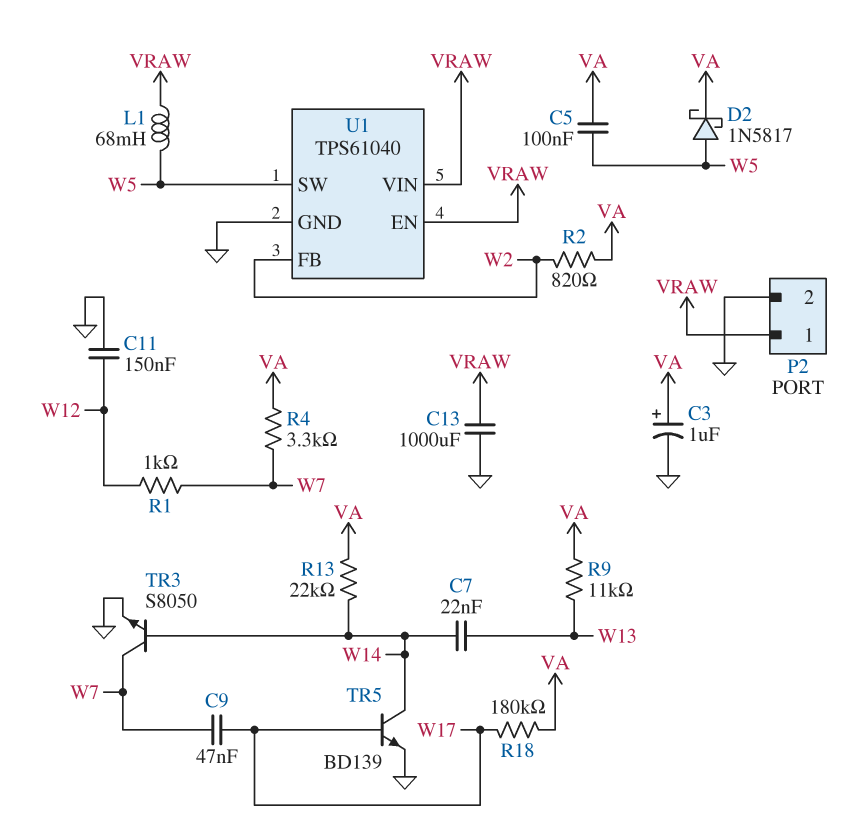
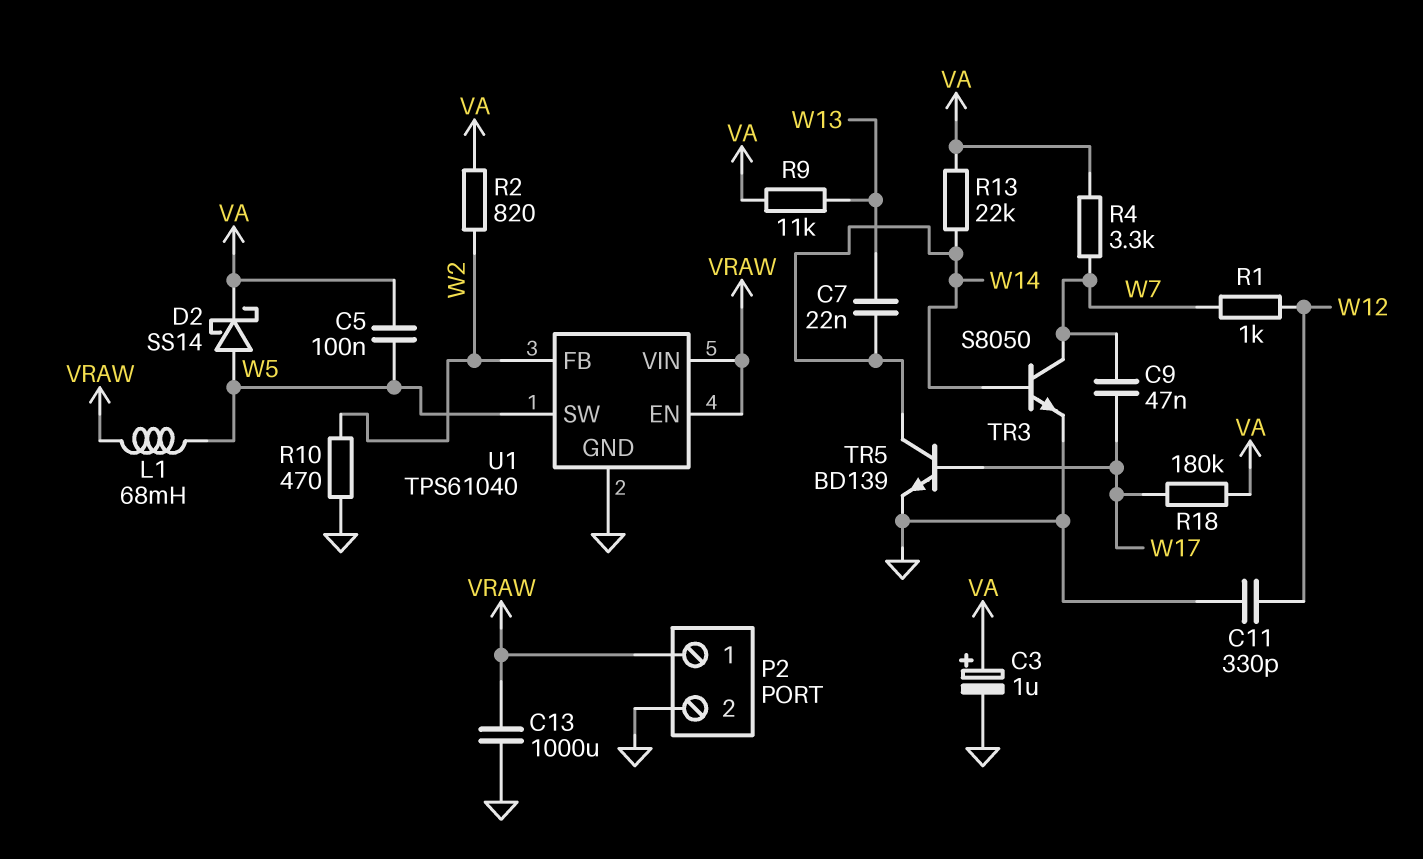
C11: 150nF (GND, W12) -> 330pF (GND, W12)
D2: schottky 1N5817 (A W5, K VA) -> schottky SS14 (A W5, K VA)
R10: none -> 470 (GND, W2)

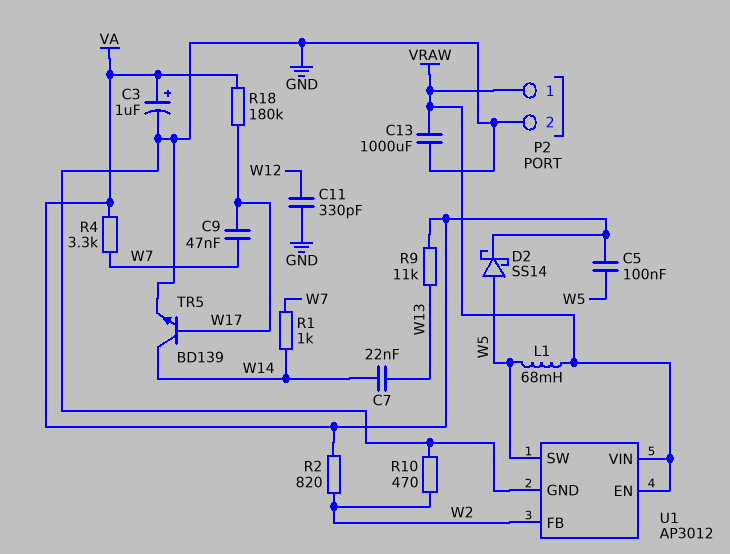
R1: 1k (W7, W12) -> 1k (W7, W14)
R13: 22k (VA, W14) -> none
TR3: NPN S8050 (B W14, C W7, E GND) -> none
U1: TPS61040 -> AP3012

